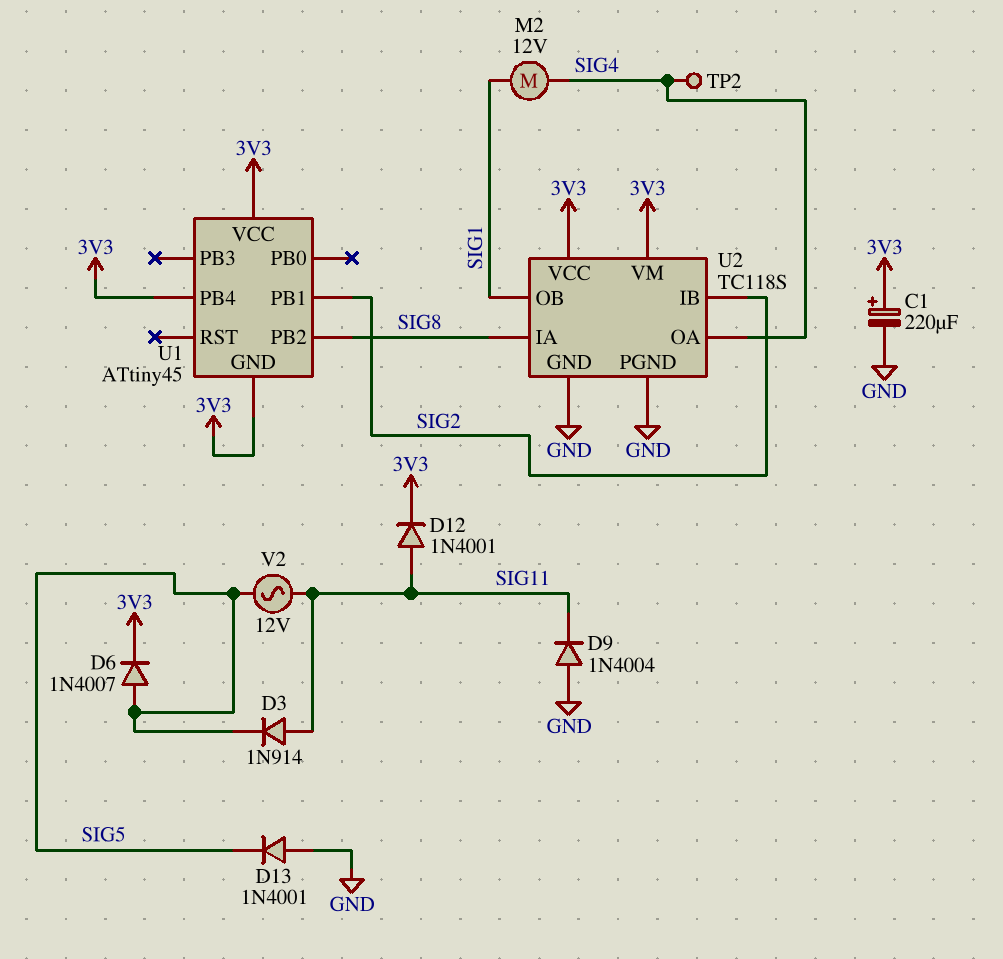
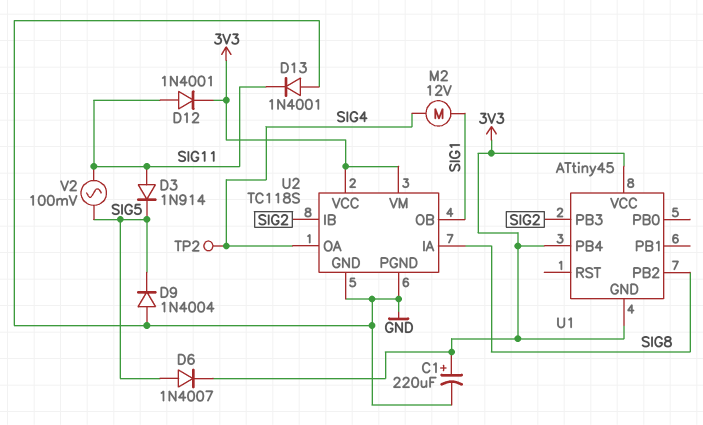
D9: diode 1N4004 (A GND, K SIG11) -> diode 1N4004 (A GND, K SIG5)
D13: diode 1N4001 (A GND, K SIG5) -> diode 1N4001 (A GND, K SIG11)
U1 pin PB1: SIG2 -> none
U1 pin PB3: none -> SIG2
V2: AC 12V (SIG5, SIG11) -> AC 100mV (SIG5, SIG11)

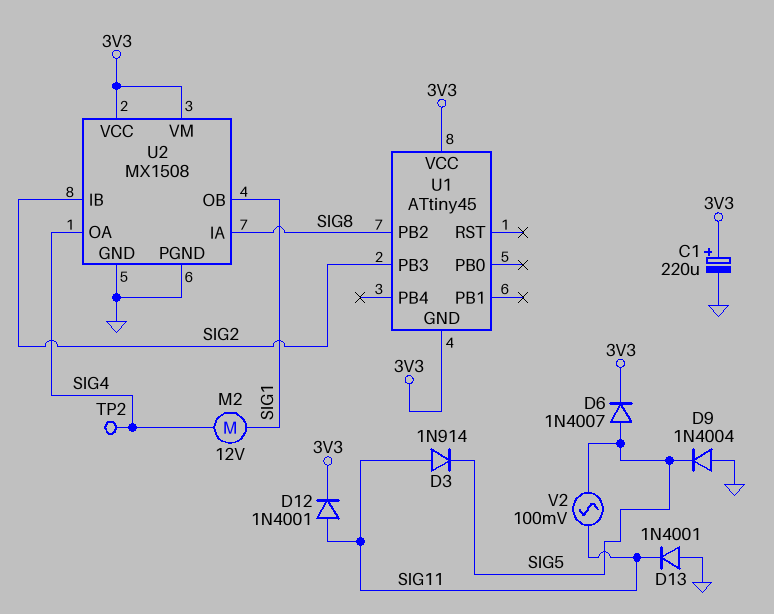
U1 pin PB4: 3V3 -> none
U2: TC118S -> MX1508

